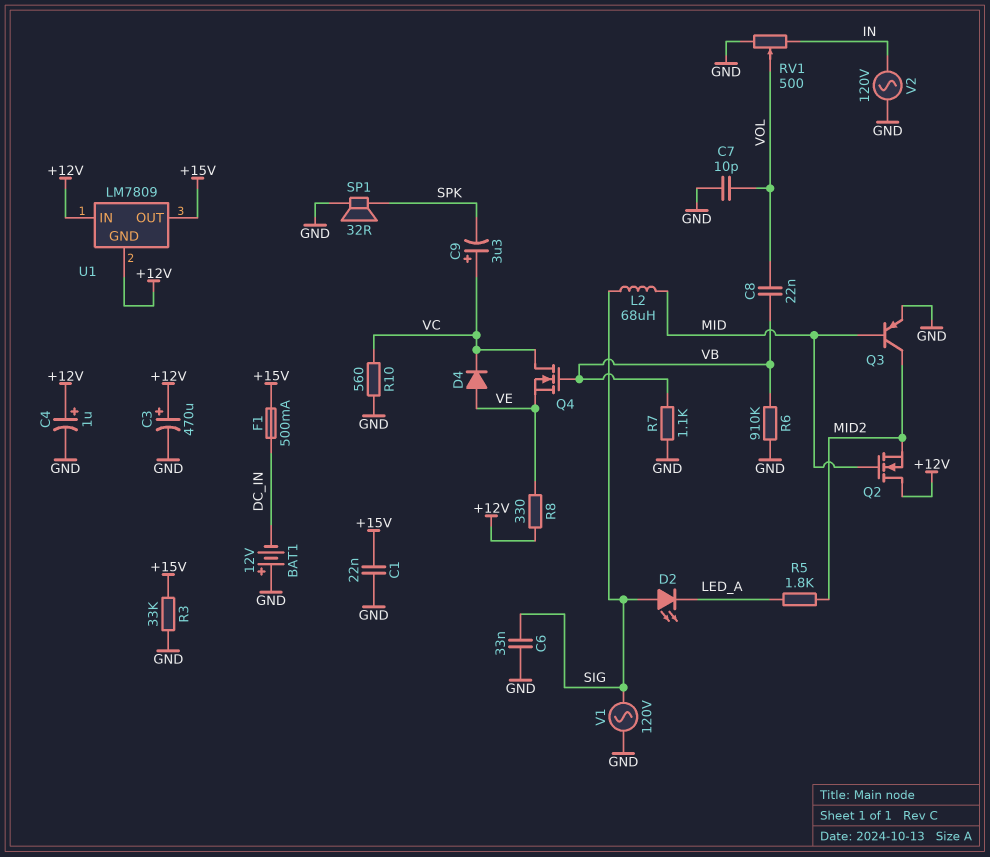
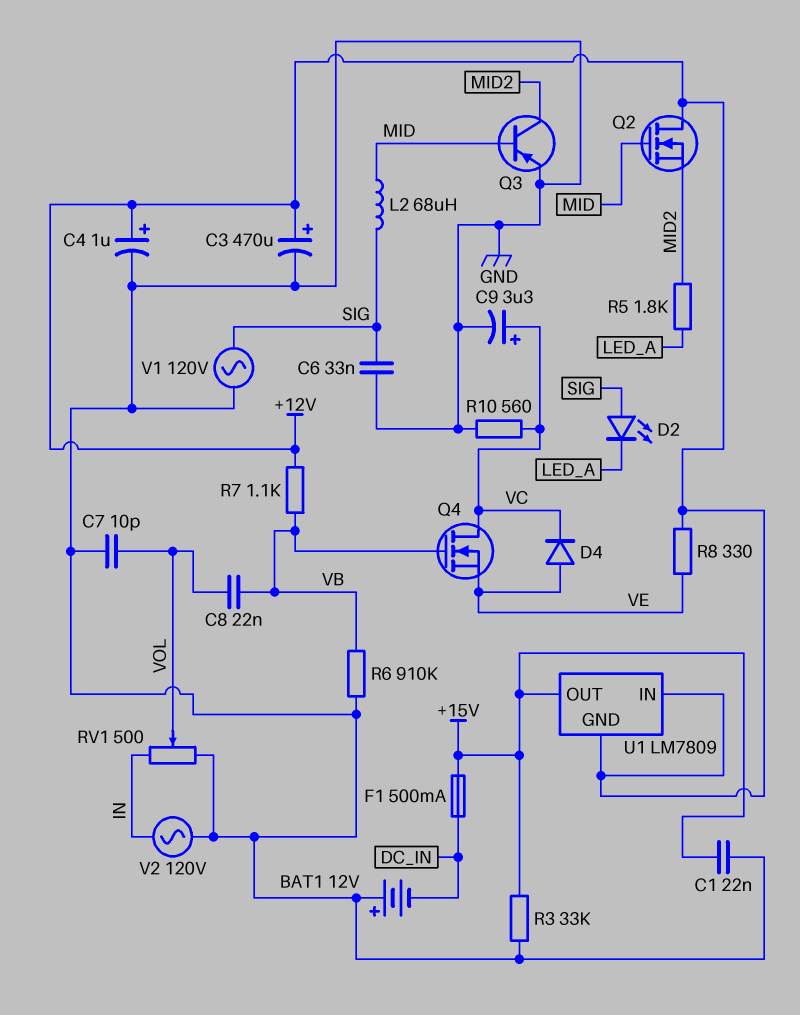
C9: 3.3uF (plus VC, minus SPK) -> 3.3uF (plus VC, minus GND)
R7: 1.1k (GND, VB) -> 1.1k (+12V, VB)
SP1: speaker 32R (GND, SPK) -> none

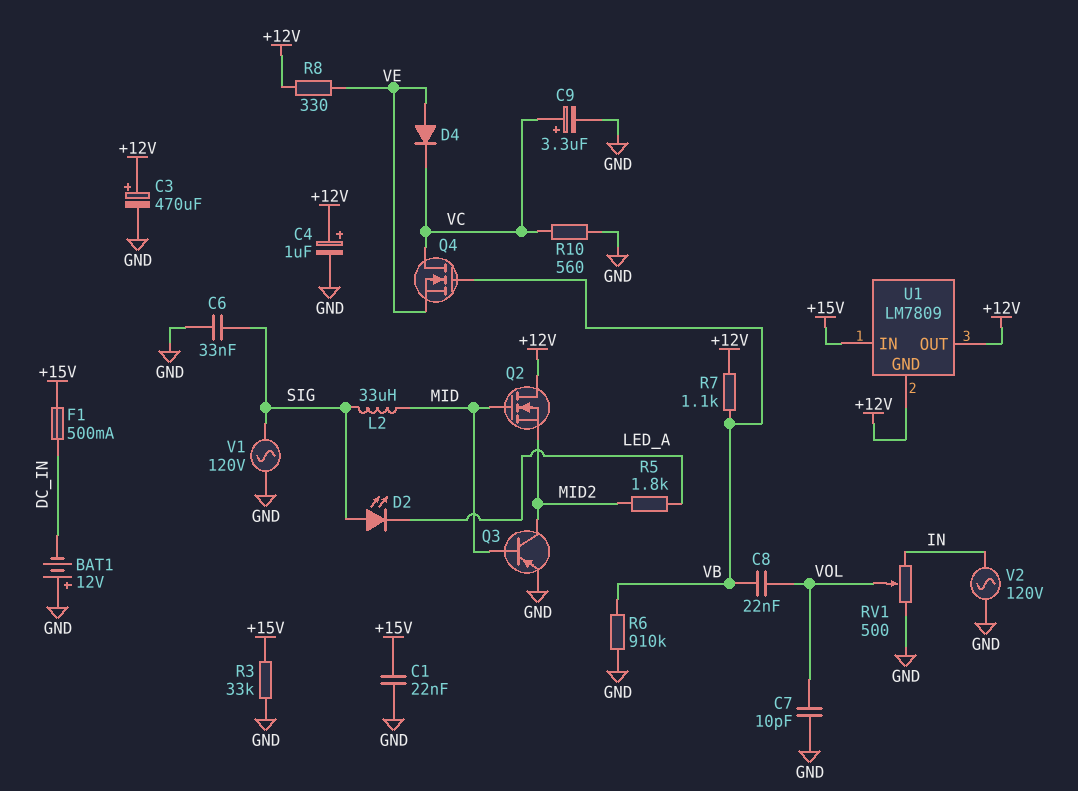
L2: 68uH (MID, SIG) -> 33uH (MID, SIG)
U1 pin IN: +12V -> +15V
U1 pin OUT: +15V -> +12V

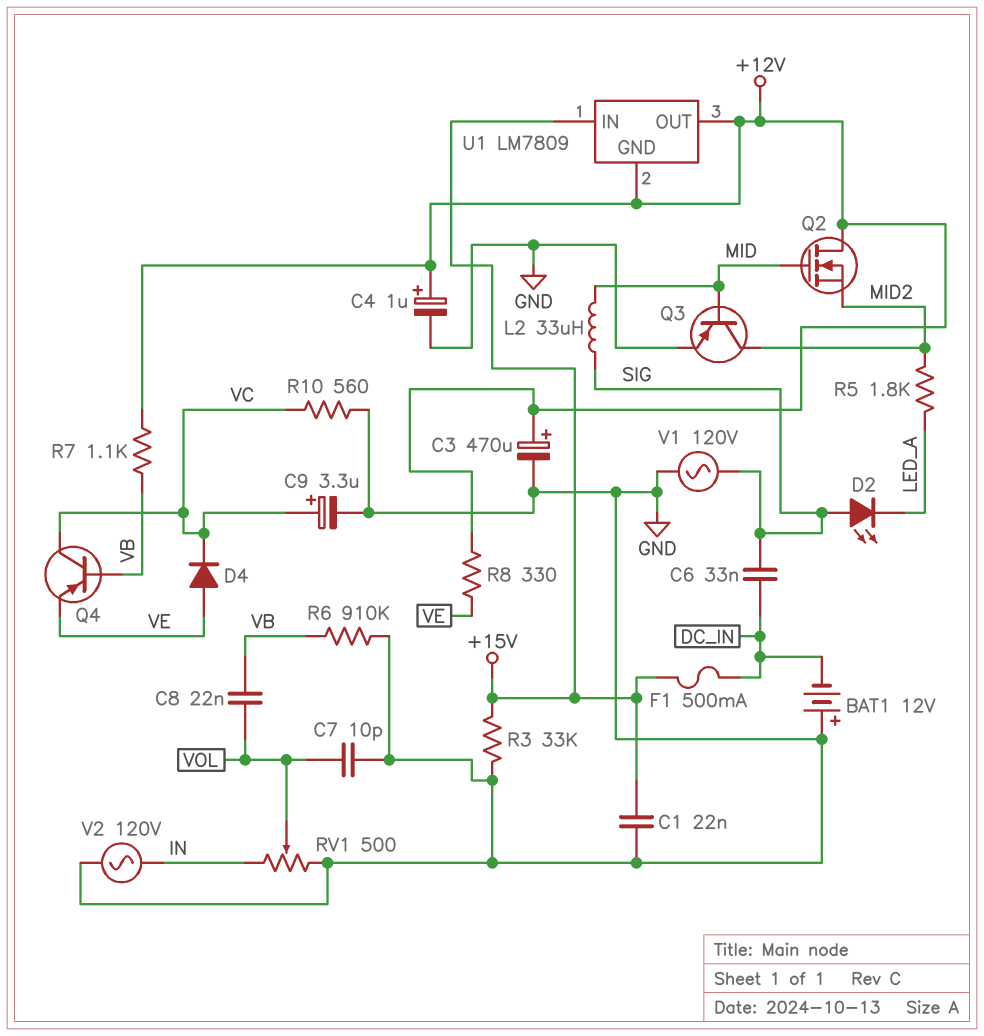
C6: 33nF (GND, SIG) -> 33nF (DC_IN, SIG)
Q4: NMOS (G VB, D VC, S VE) -> PNP (B VB, C VC, E VE)

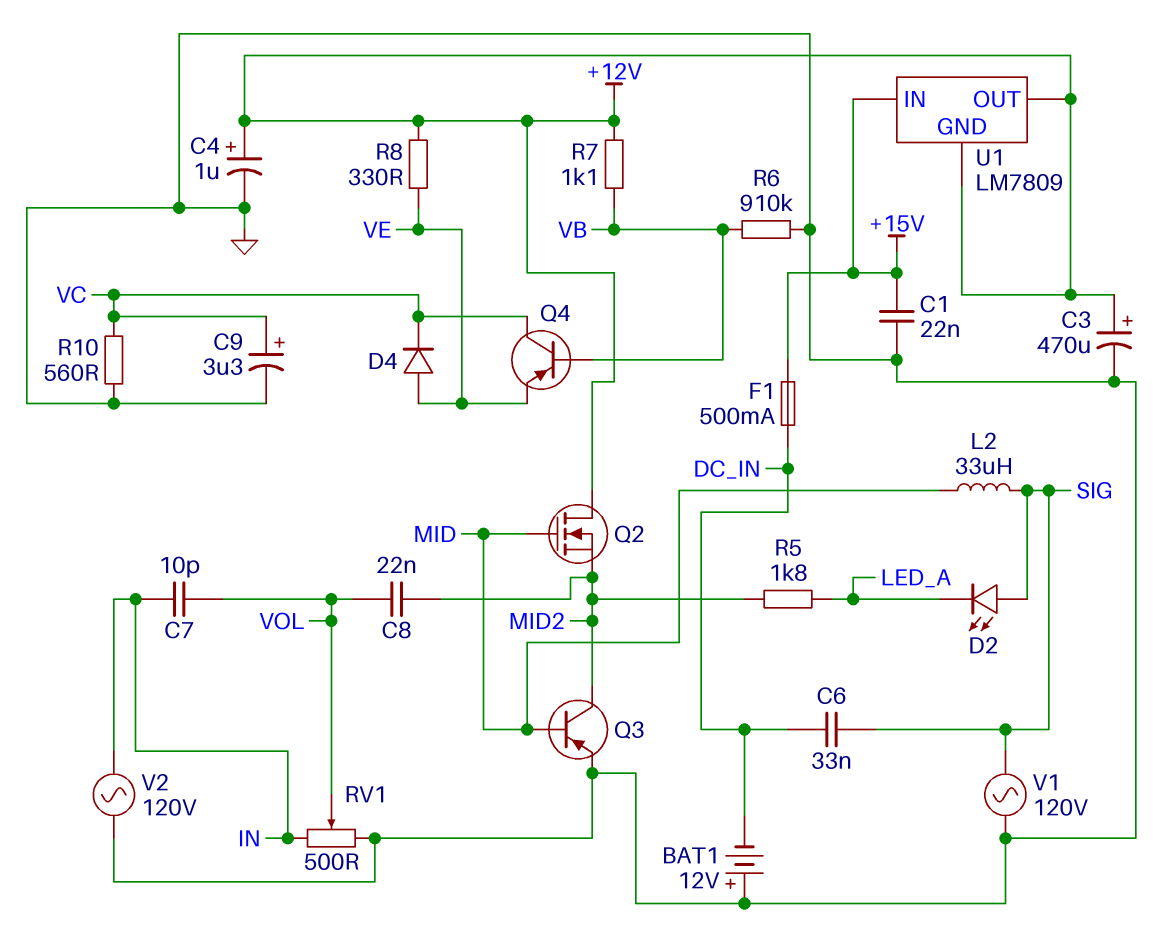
C7: 10pF (GND, VOL) -> 10pF (IN, VOL)
C8: 22nF (VB, VOL) -> 22nF (MID2, VOL)
R3: 33k (+15V, GND) -> none

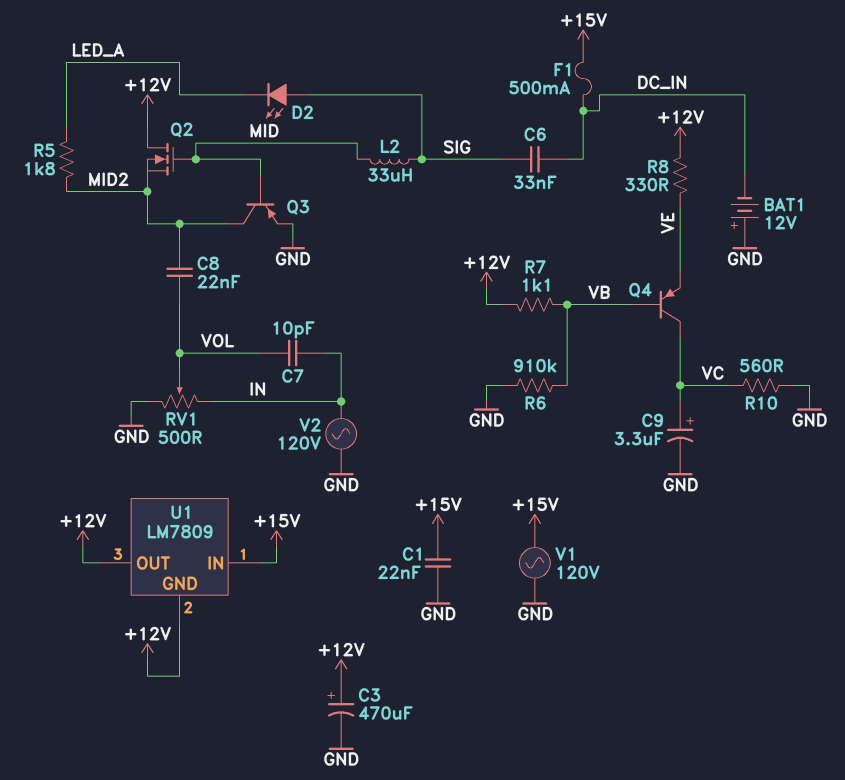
C4: 1uF (plus +12V, minus GND) -> none
D4: diode (A VE, K VC) -> none
V1: AC 120V (GND, SIG) -> AC 120V (+15V, GND)

